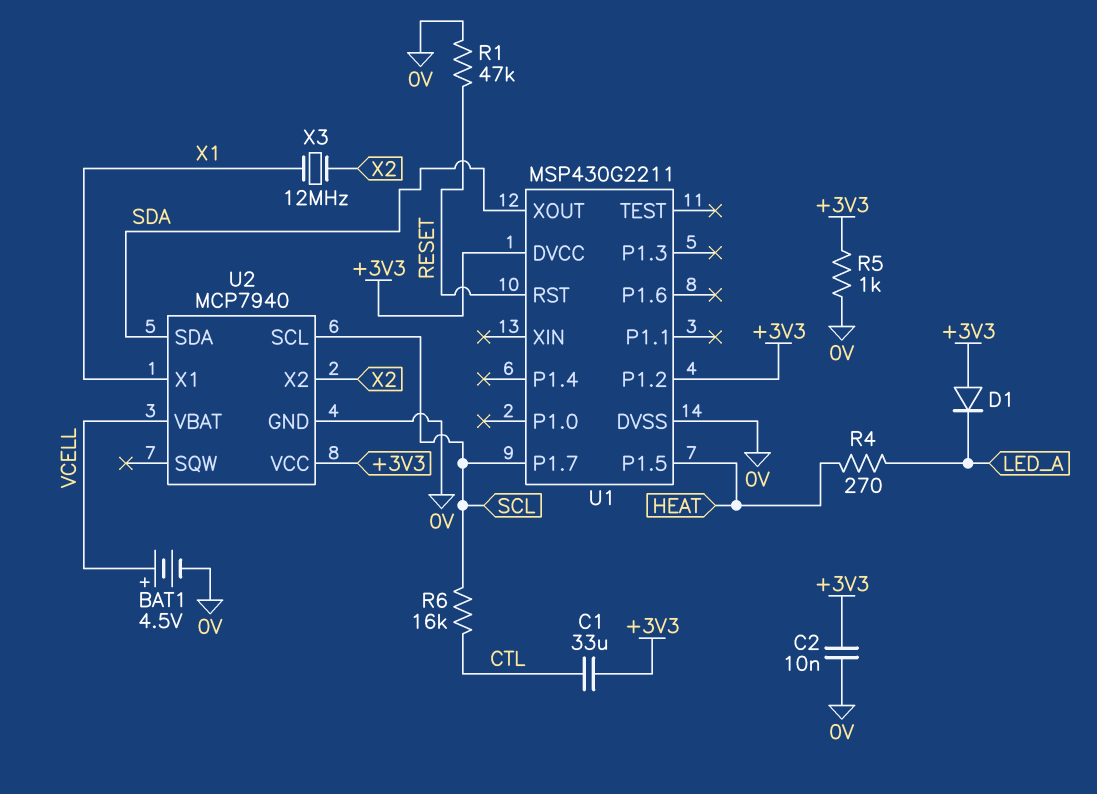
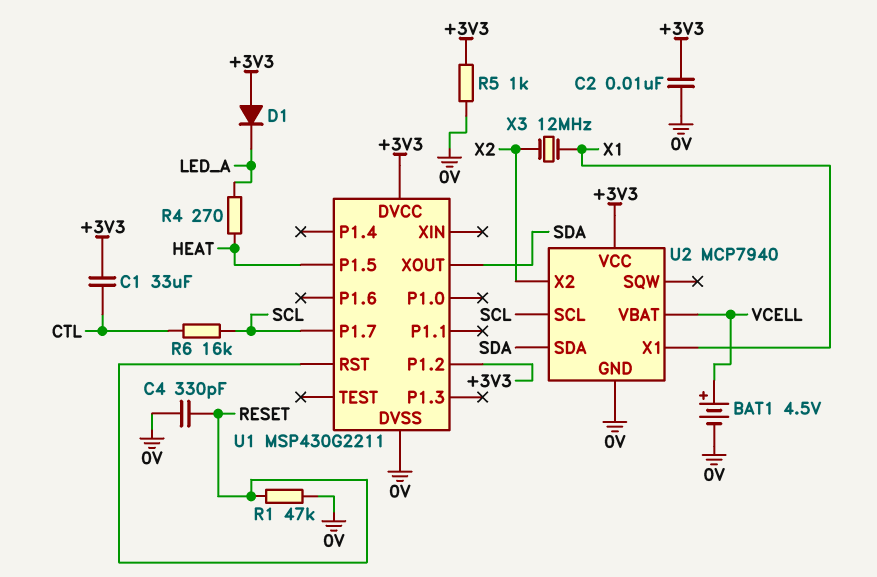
C4: none -> 330pF (0V, RESET)

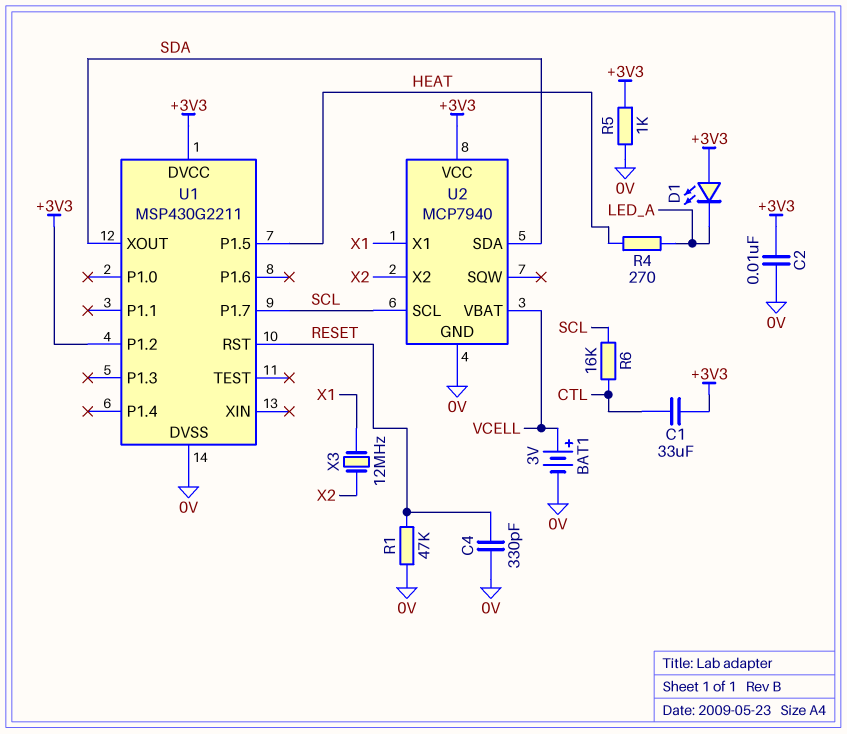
BAT1: 4.5V (plus VCELL, minus 0V) -> 3V (plus VCELL, minus 0V)
D1: diode (A +3V3, K LED_A) -> LED (A +3V3, K LED_A)

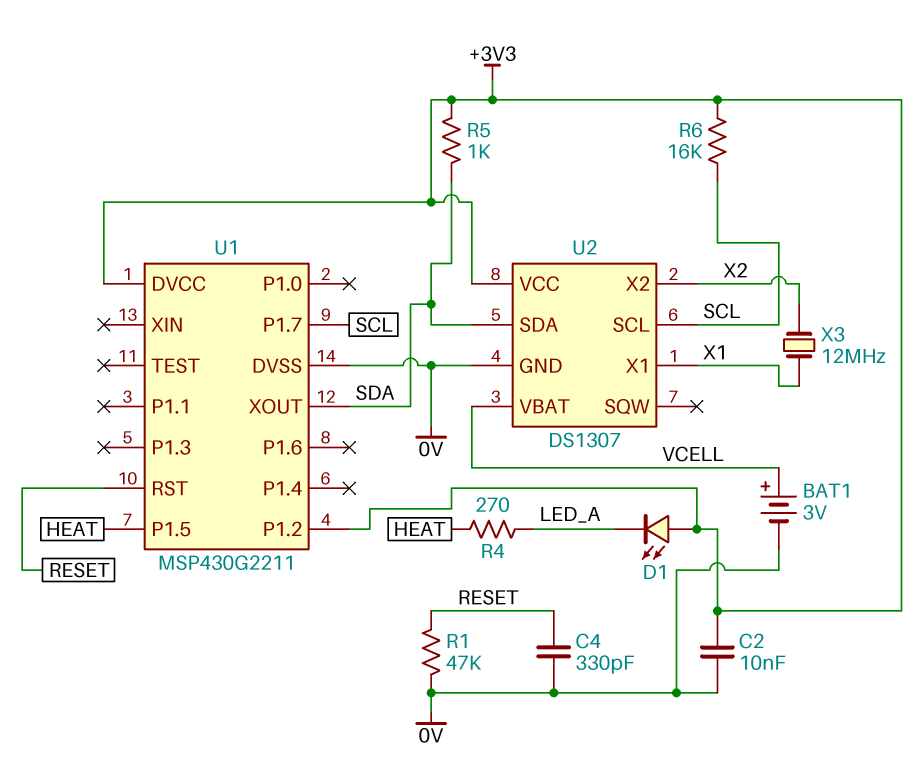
C1: 33uF (+3V3, CTL) -> none
R5: 1k (+3V3, 0V) -> 1k (+3V3, SDA)
R6: 16k (CTL, SCL) -> 16k (+3V3, SCL)
U2: MCP7940 -> DS1307

